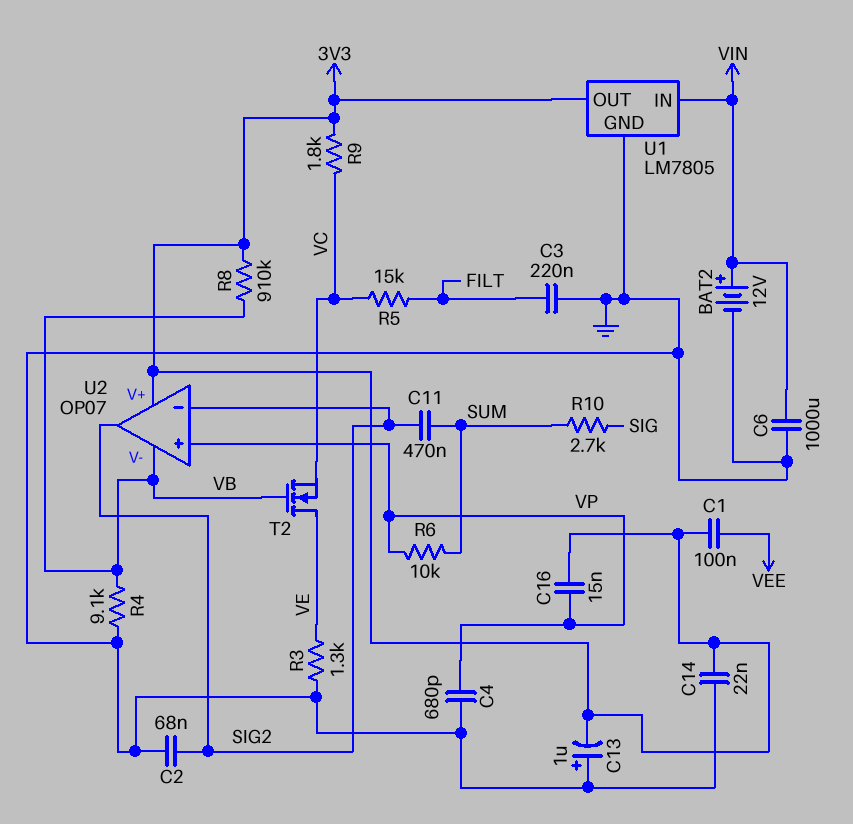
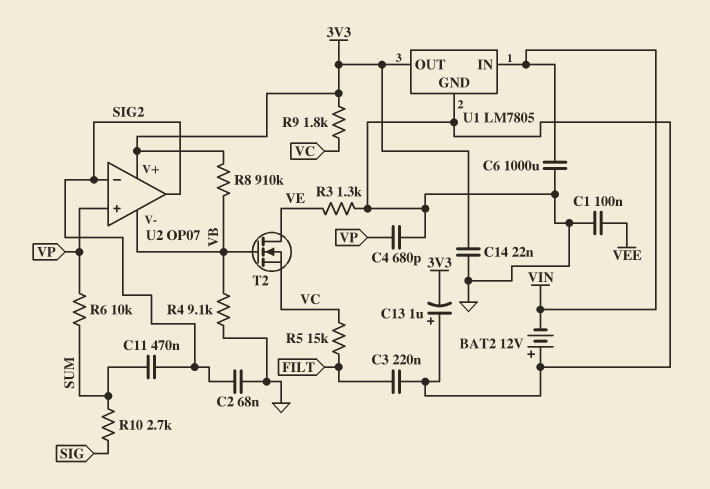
BAT2: 12V (plus VIN, minus GND) -> 12V (plus GND, minus VIN)
C1: 100nF (3V3, VEE) -> 100nF (GND, VEE)
C16: 15nF (3V3, VP) -> none

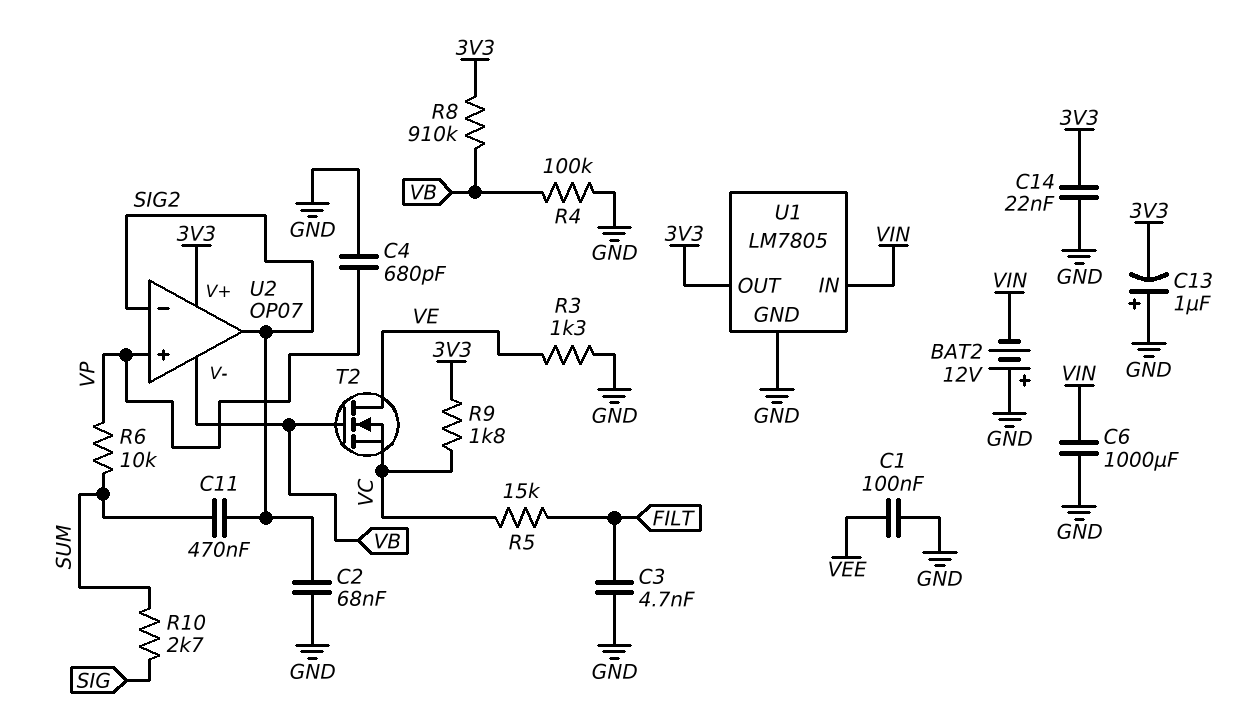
C3: 220nF (FILT, GND) -> 4.7nF (FILT, GND)
R4: 9.1k (GND, VB) -> 100k (GND, VB)

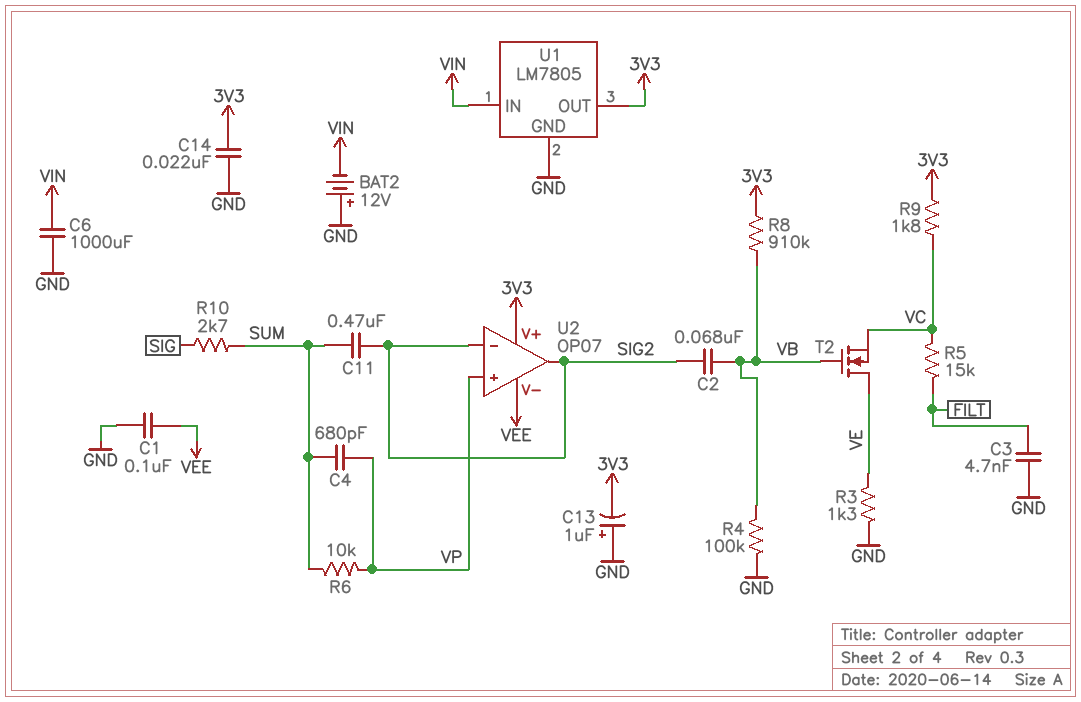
C2: 68nF (GND, SIG2) -> 68nF (SIG2, VB)
C4: 680pF (GND, VP) -> 680pF (SUM, VP)
U2 pin V-: VB -> VEE

